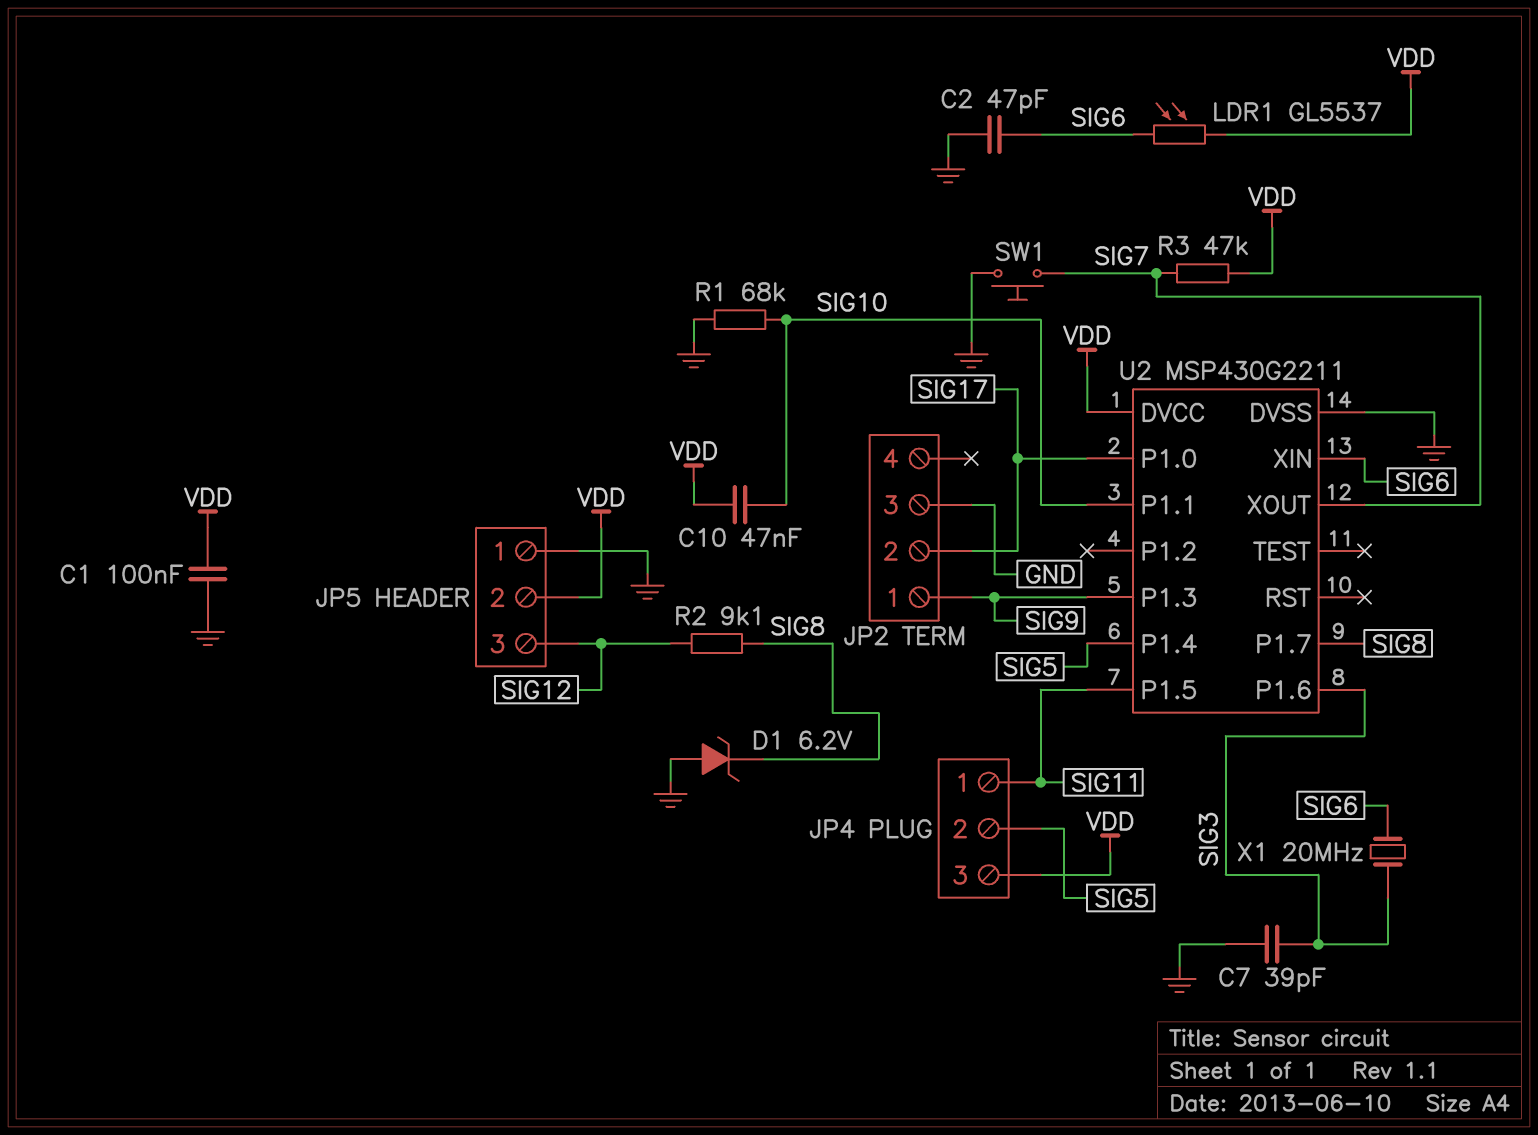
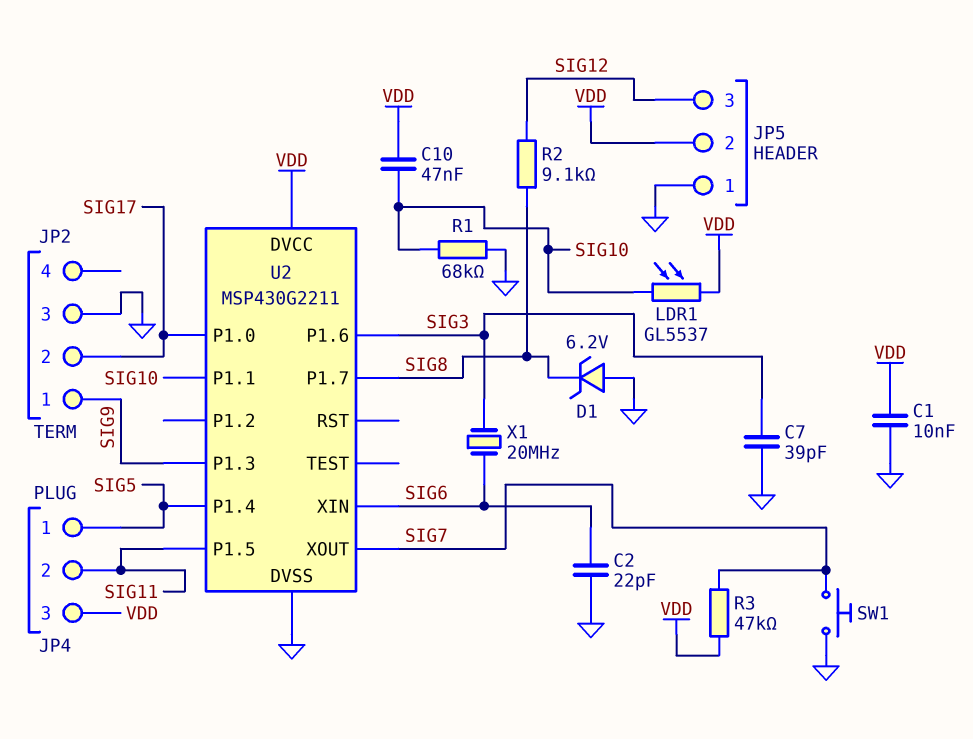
C1: 100nF (GND, VDD) -> 10nF (GND, VDD)
C2: 47pF (GND, SIG6) -> 22pF (GND, SIG6)
JP4 pin 1: SIG11 -> SIG5
JP4 pin 2: SIG5 -> SIG11
LDR1: GL5537 (SIG6, VDD) -> GL5537 (SIG10, VDD)

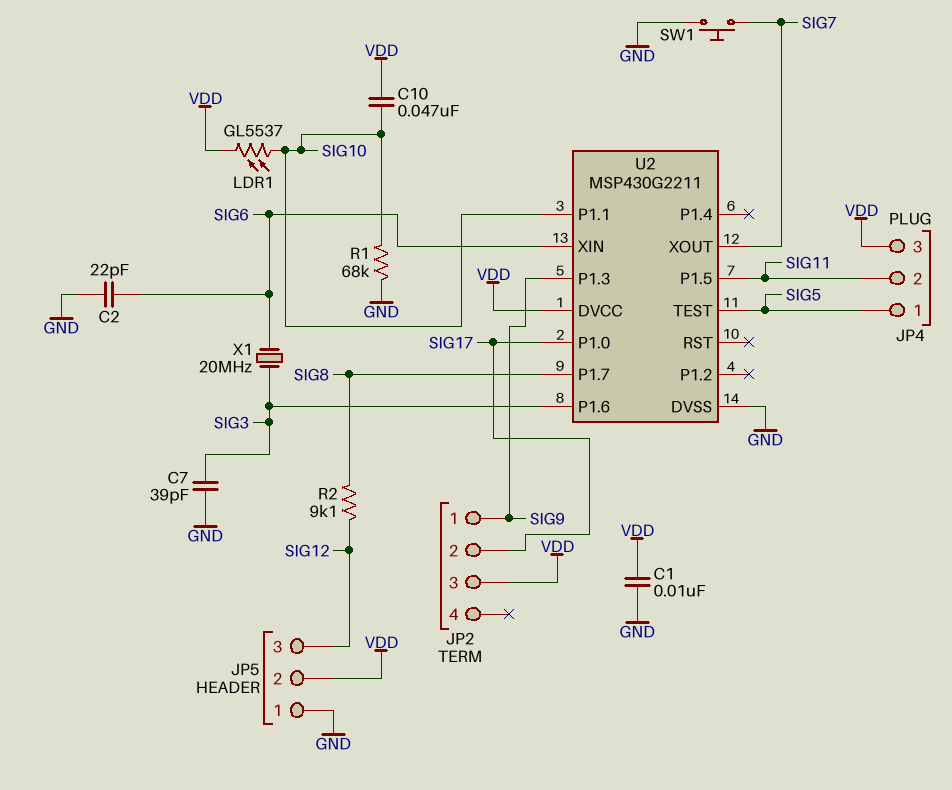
D1: zener 6.2V (A GND, K SIG8) -> none
JP2 pin 3: GND -> VDD
R3: 47k (SIG7, VDD) -> none
U2 pin P1.4: SIG5 -> none
U2 pin TEST: none -> SIG5

